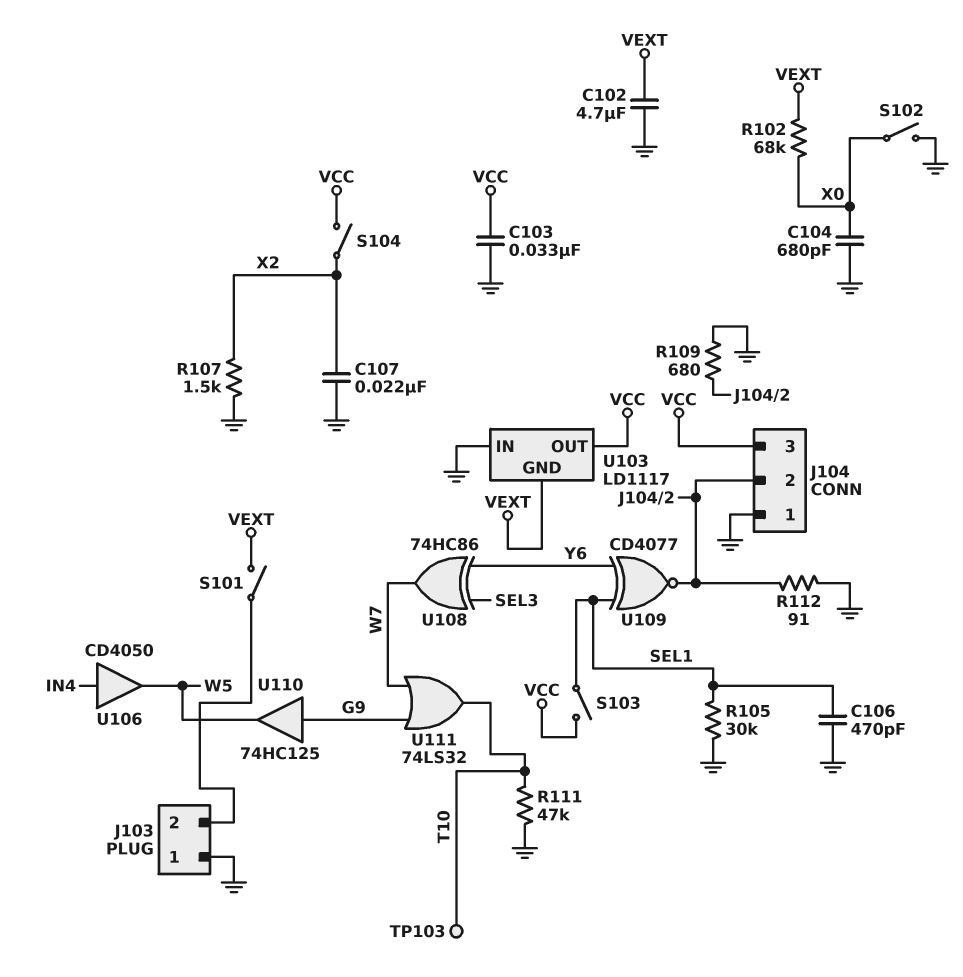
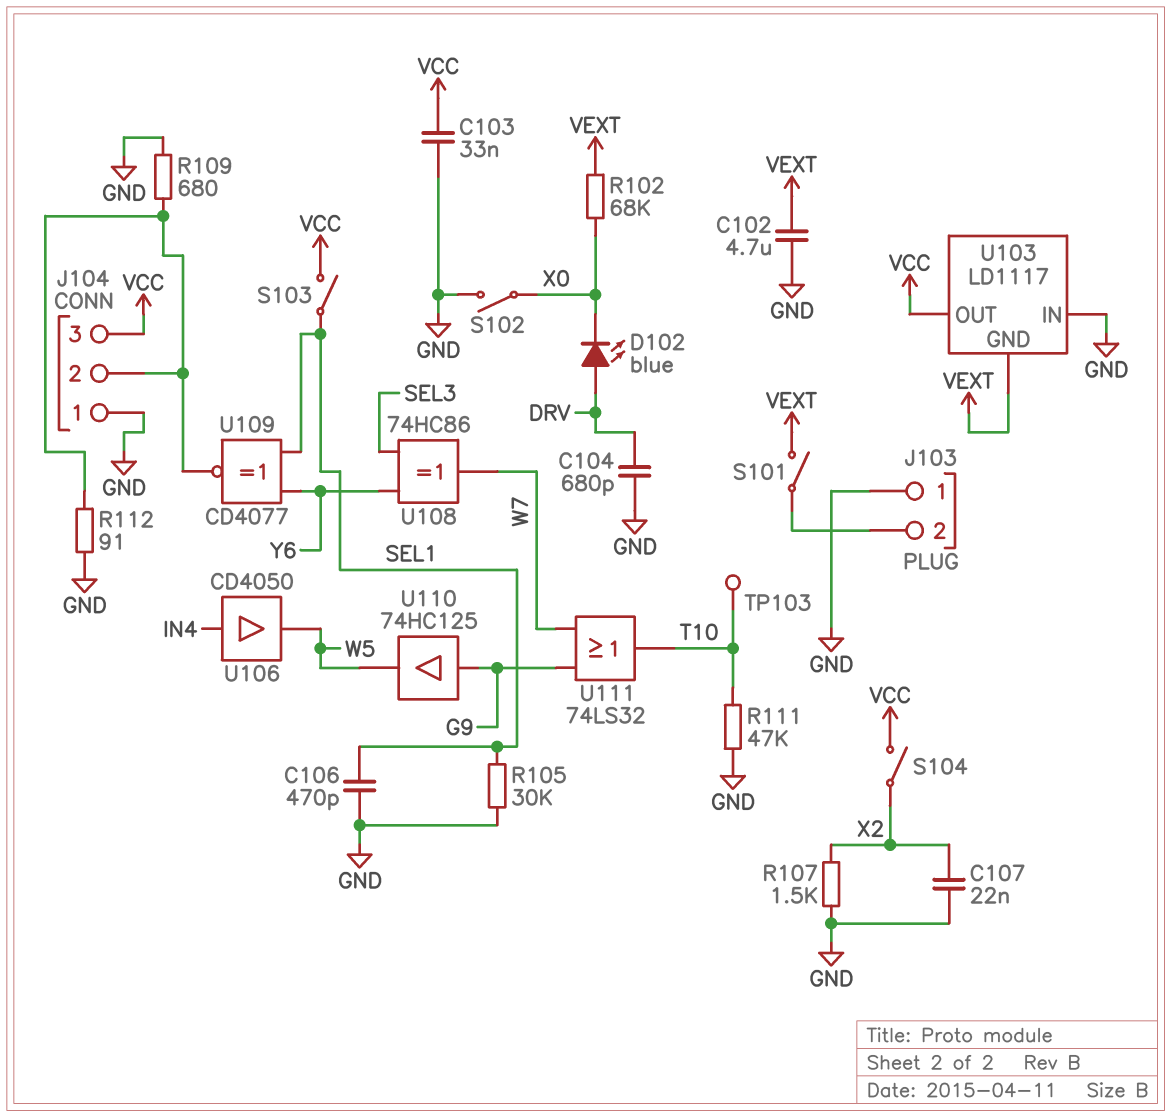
C104: 680pF (GND, X0) -> 680pF (DRV, GND)
D102: none -> LED blue (A DRV, K X0)

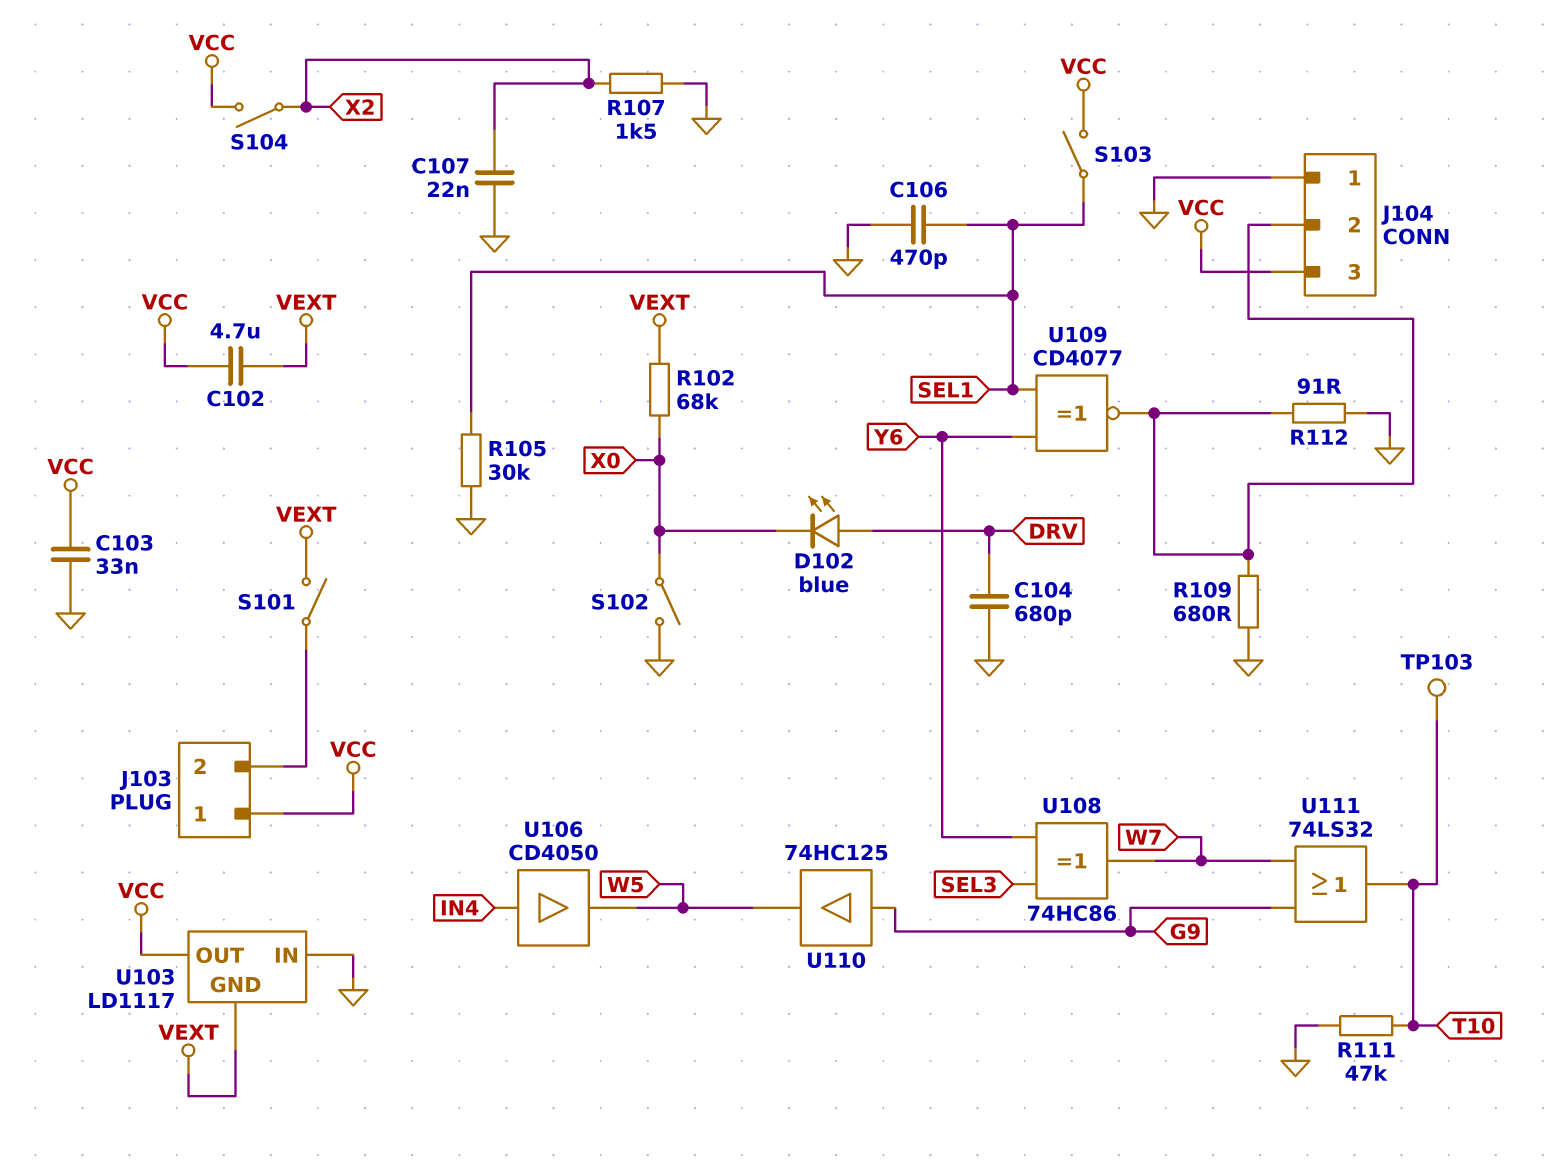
C102: 4.7uF (GND, VEXT) -> 4.7uF (VCC, VEXT)
J103 pin 1: GND -> VCC

